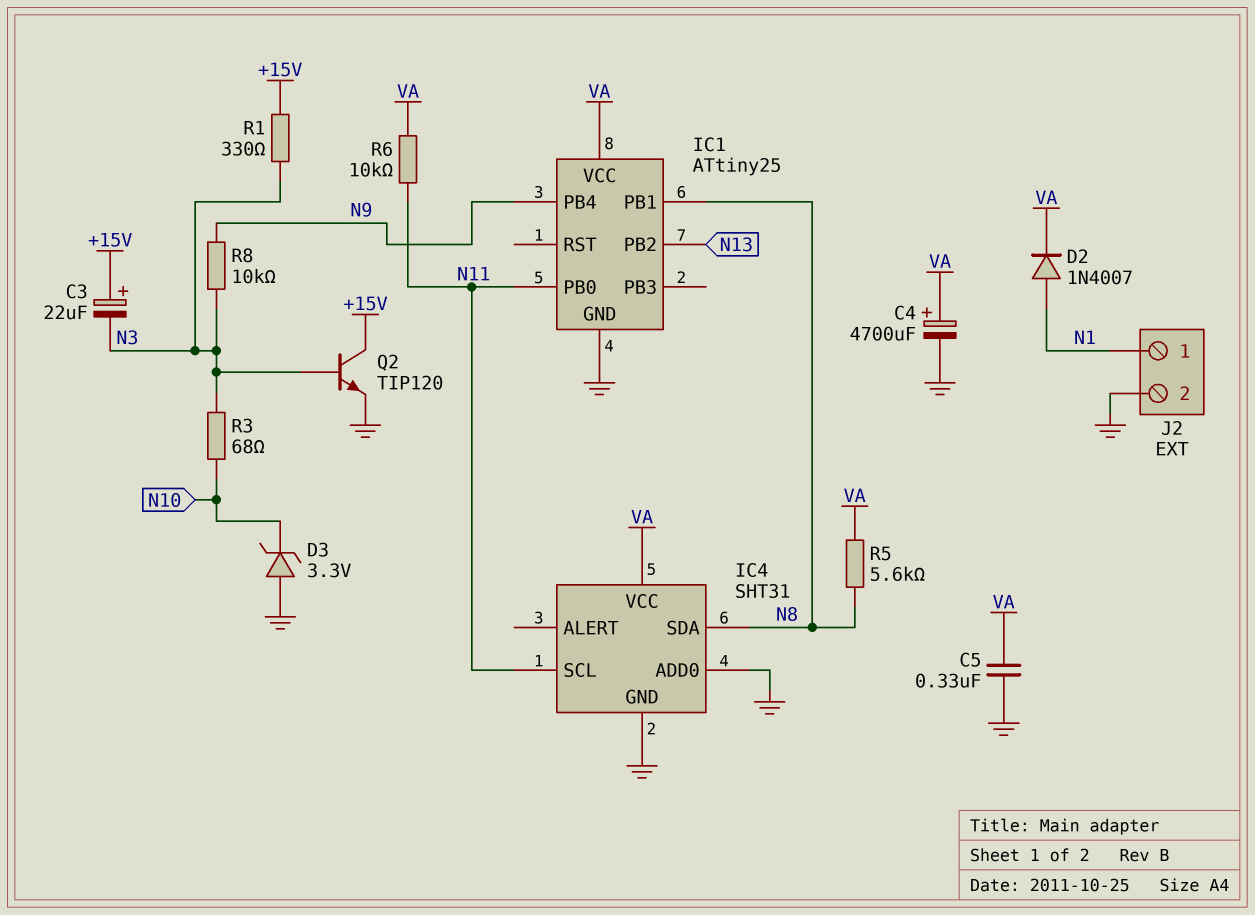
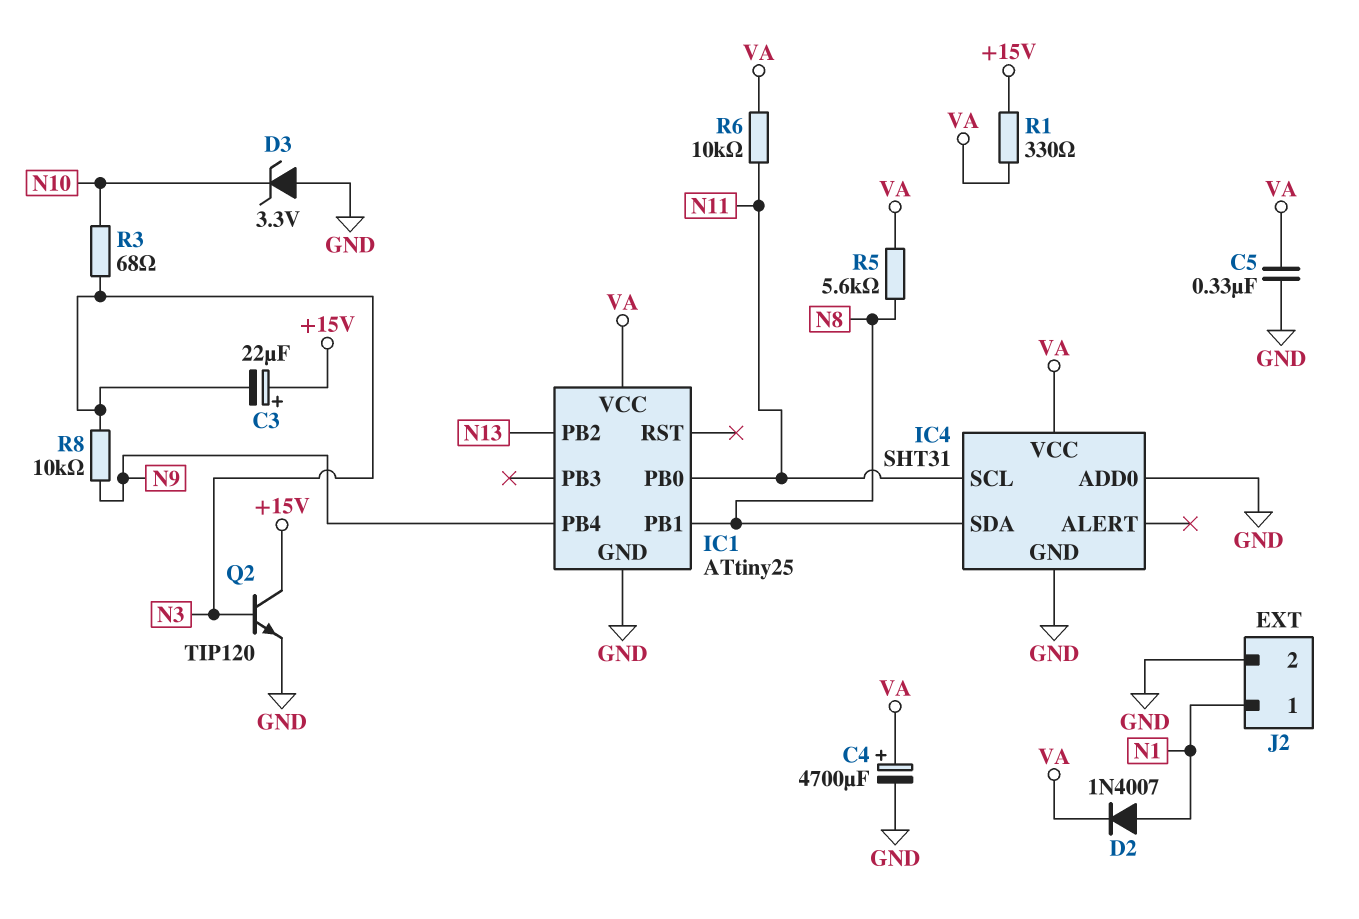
R1: 330 (+15V, N3) -> 330 (+15V, VA)

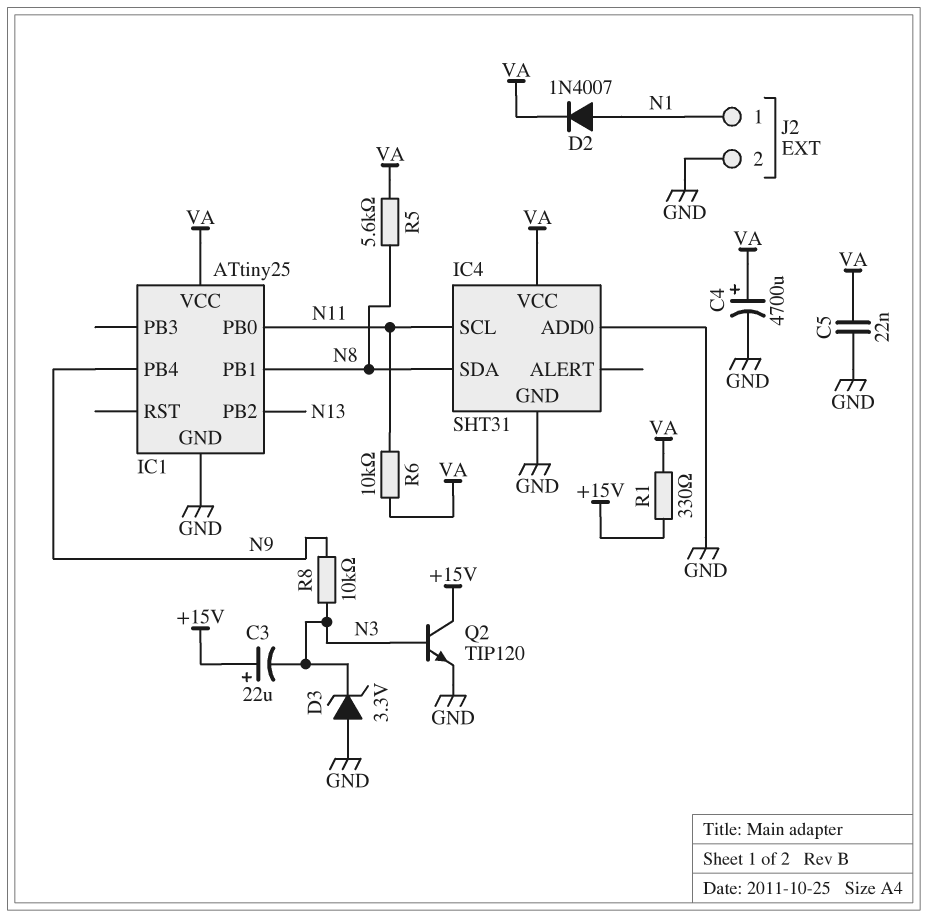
C5: 330nF (GND, VA) -> 22nF (GND, VA)
D3: zener 3.3V (A GND, K N10) -> zener 3.3V (A GND, K N3)
R3: 68 (N3, N10) -> none

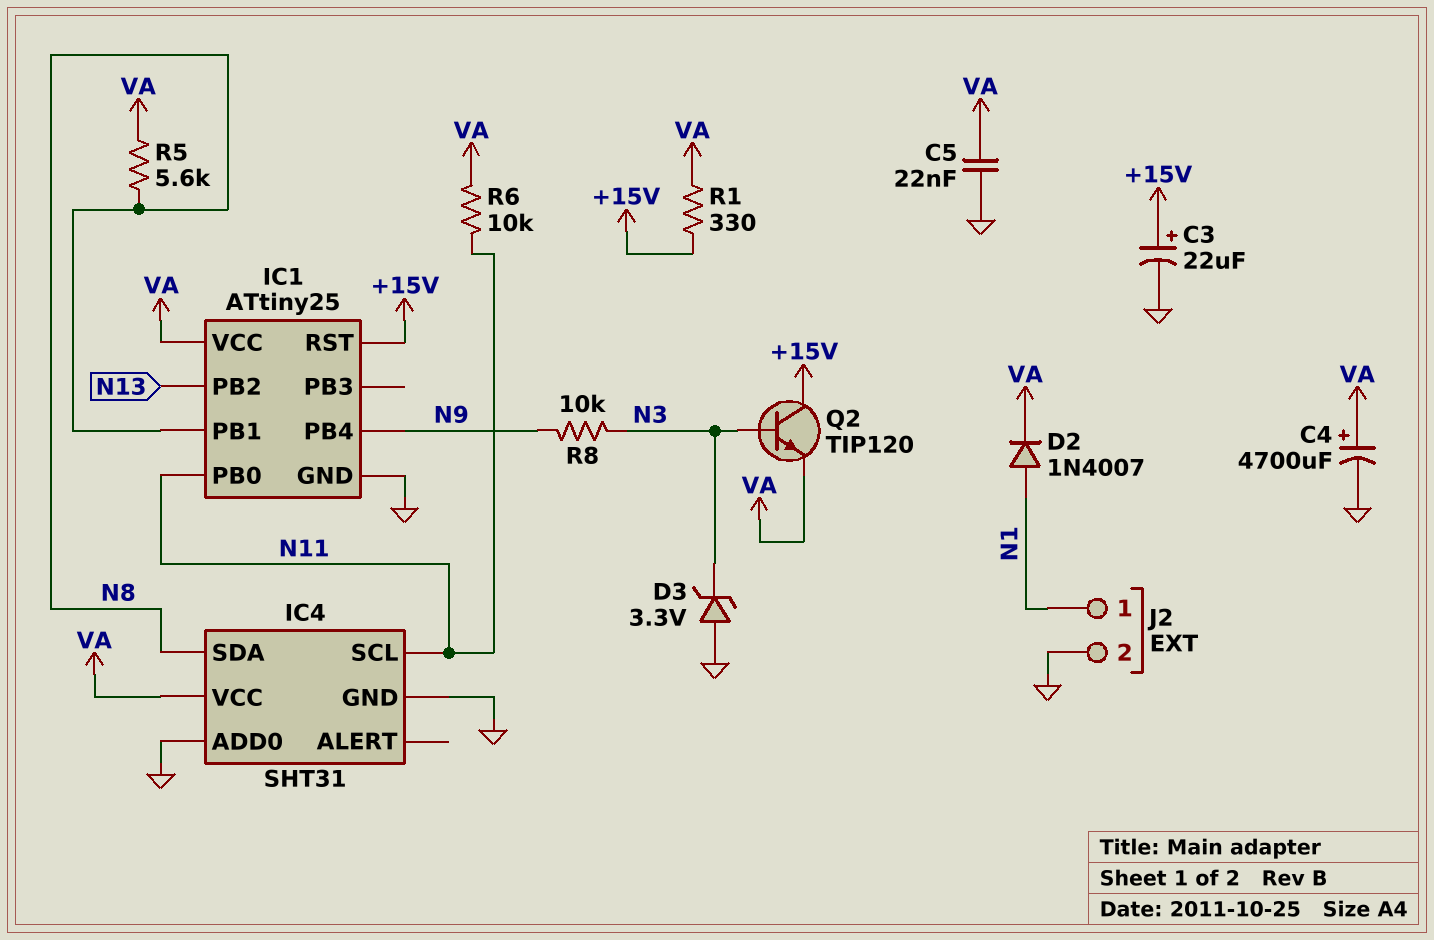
C3: 22uF (plus +15V, minus N3) -> 22uF (plus +15V, minus GND)
IC1 pin RST: none -> +15V
Q2: NPN TIP120 (B N3, C +15V, E GND) -> NPN TIP120 (B N3, C +15V, E VA)

